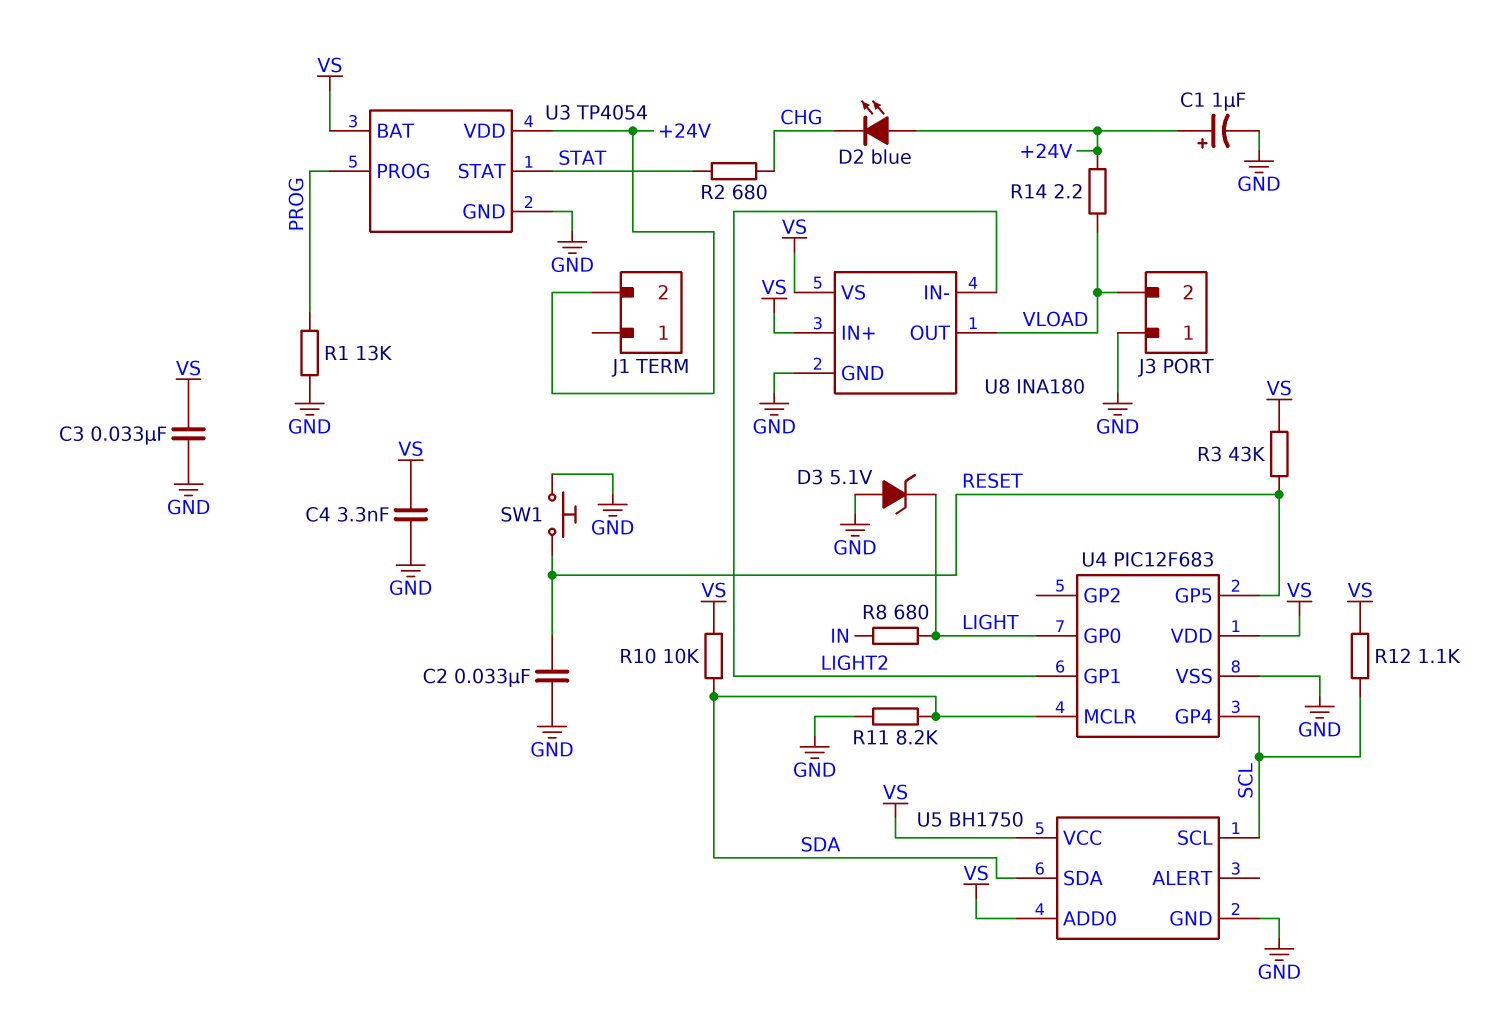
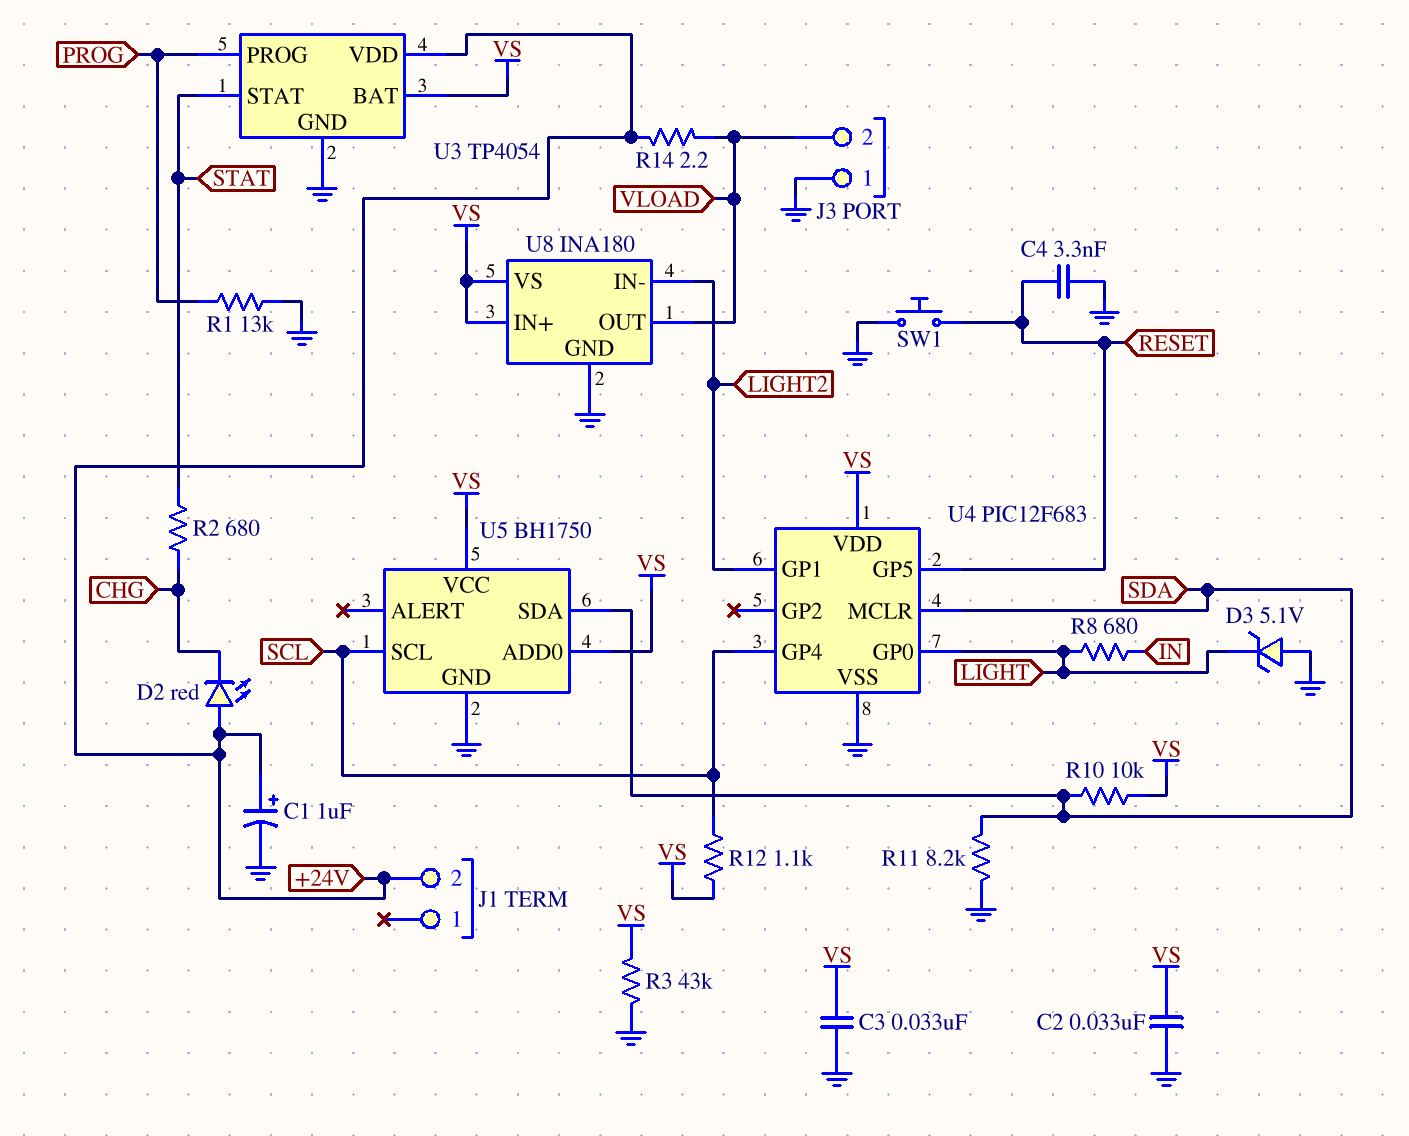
C2: 33nF (GND, RESET) -> 33nF (GND, VS)
C4: 3.3nF (GND, VS) -> 3.3nF (GND, RESET)
D2: LED blue (A +24V, K CHG) -> LED red (A +24V, K CHG)
R3: 43k (RESET, VS) -> 43k (GND, VS)

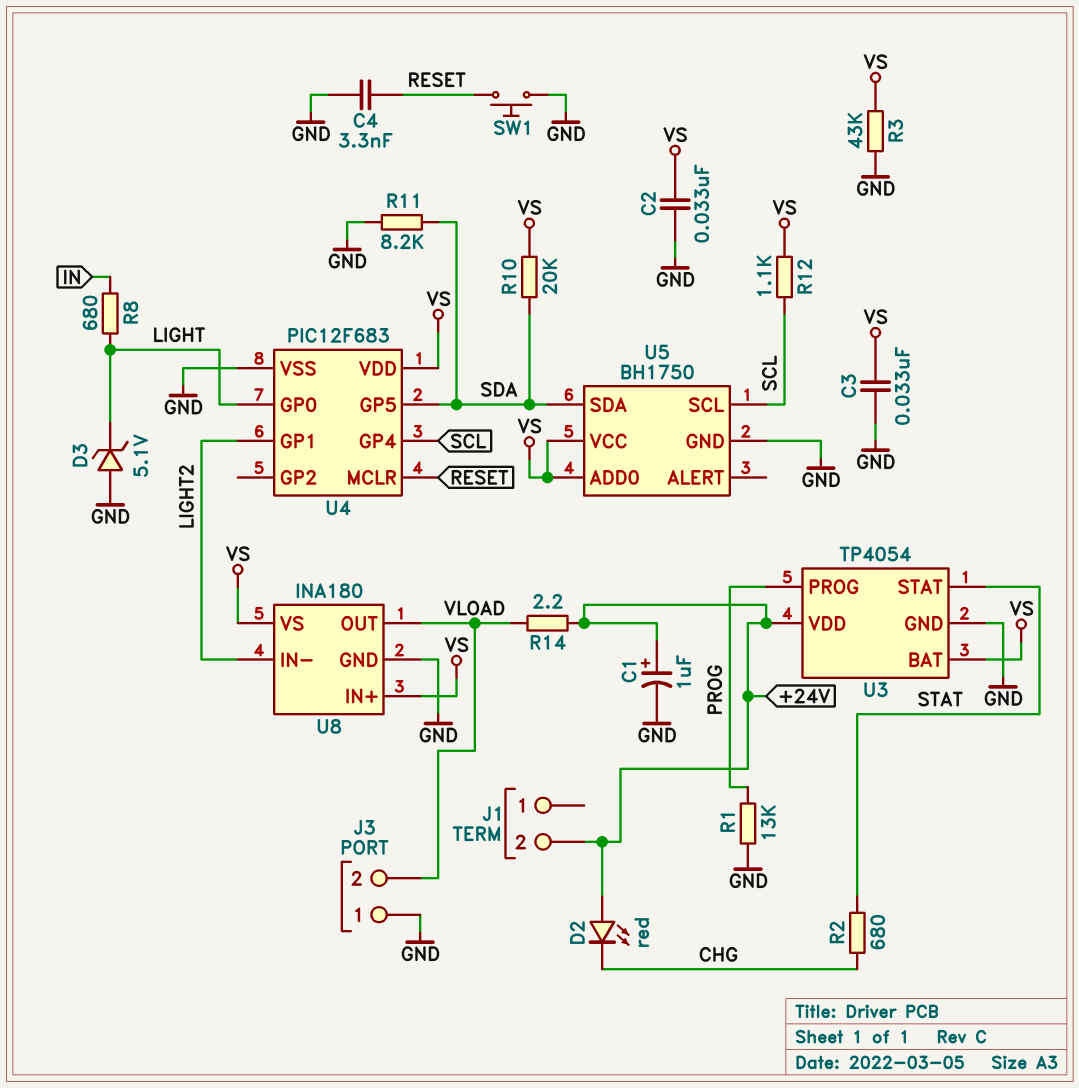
R10: 10k (SDA, VS) -> 20k (SDA, VS)
U4 pin GP5: RESET -> SDA
U4 pin MCLR: SDA -> RESET

